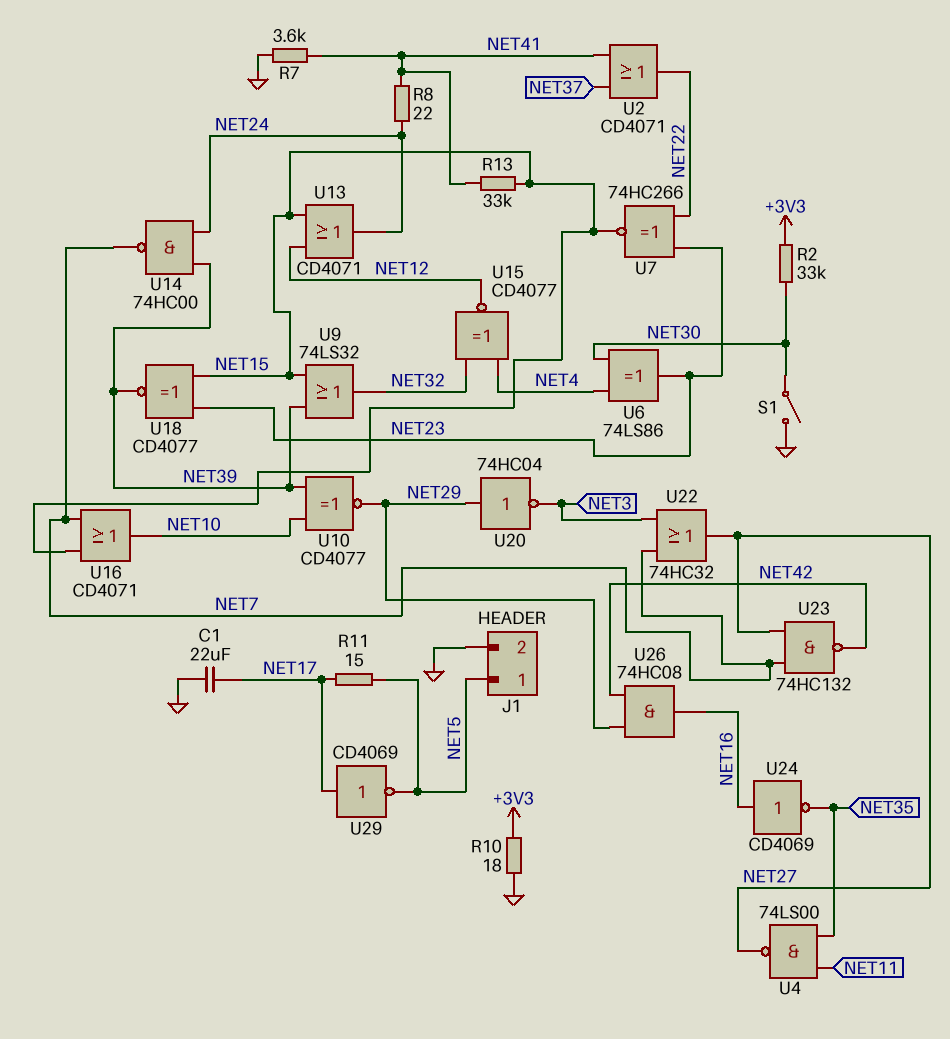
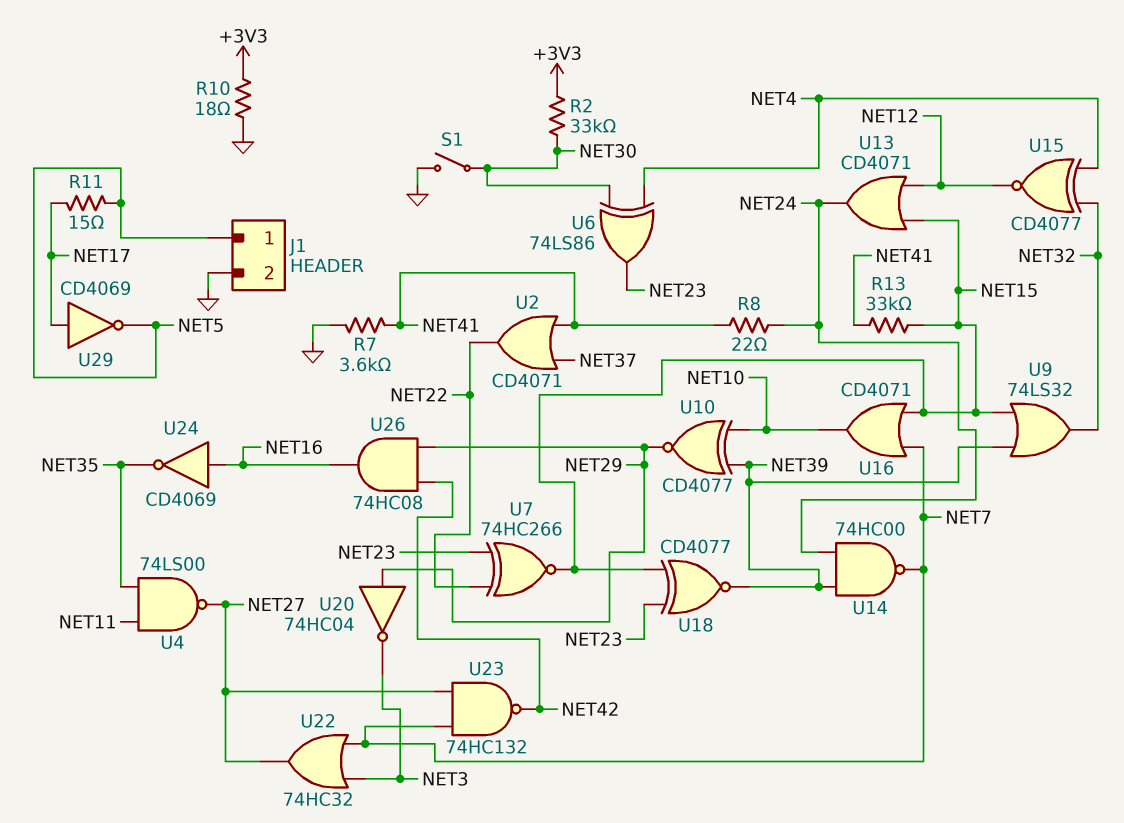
C1: 22uF (GND, NET17) -> none

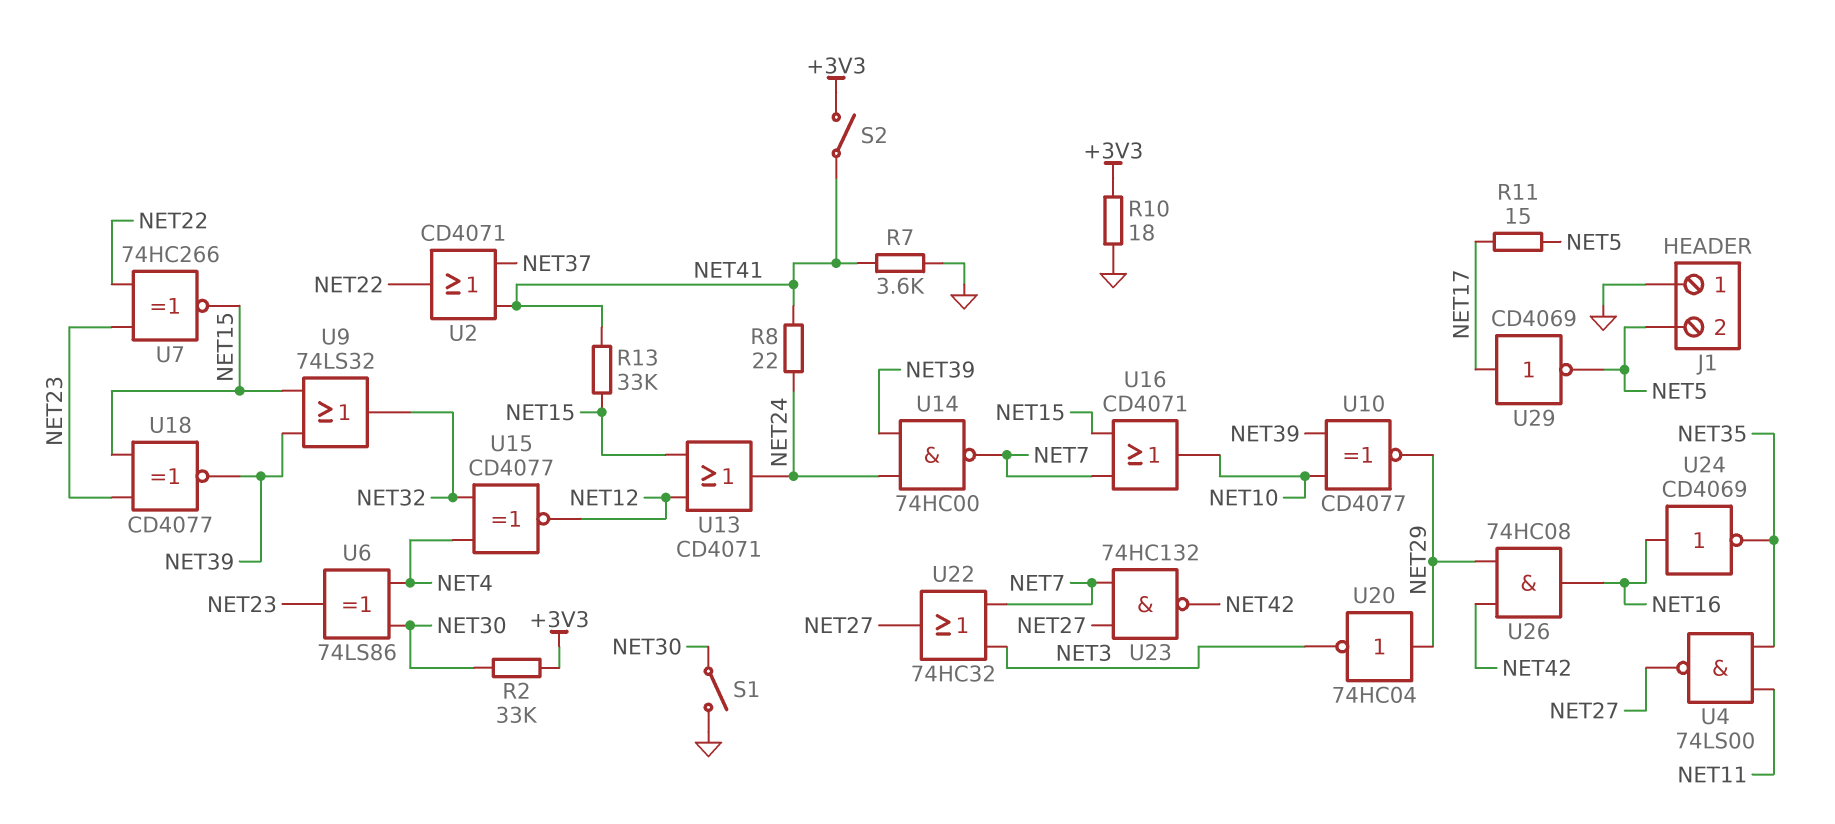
J1 pin 1: NET5 -> GND
J1 pin 2: GND -> NET5
S2: none -> switch (+3V3, NET41)

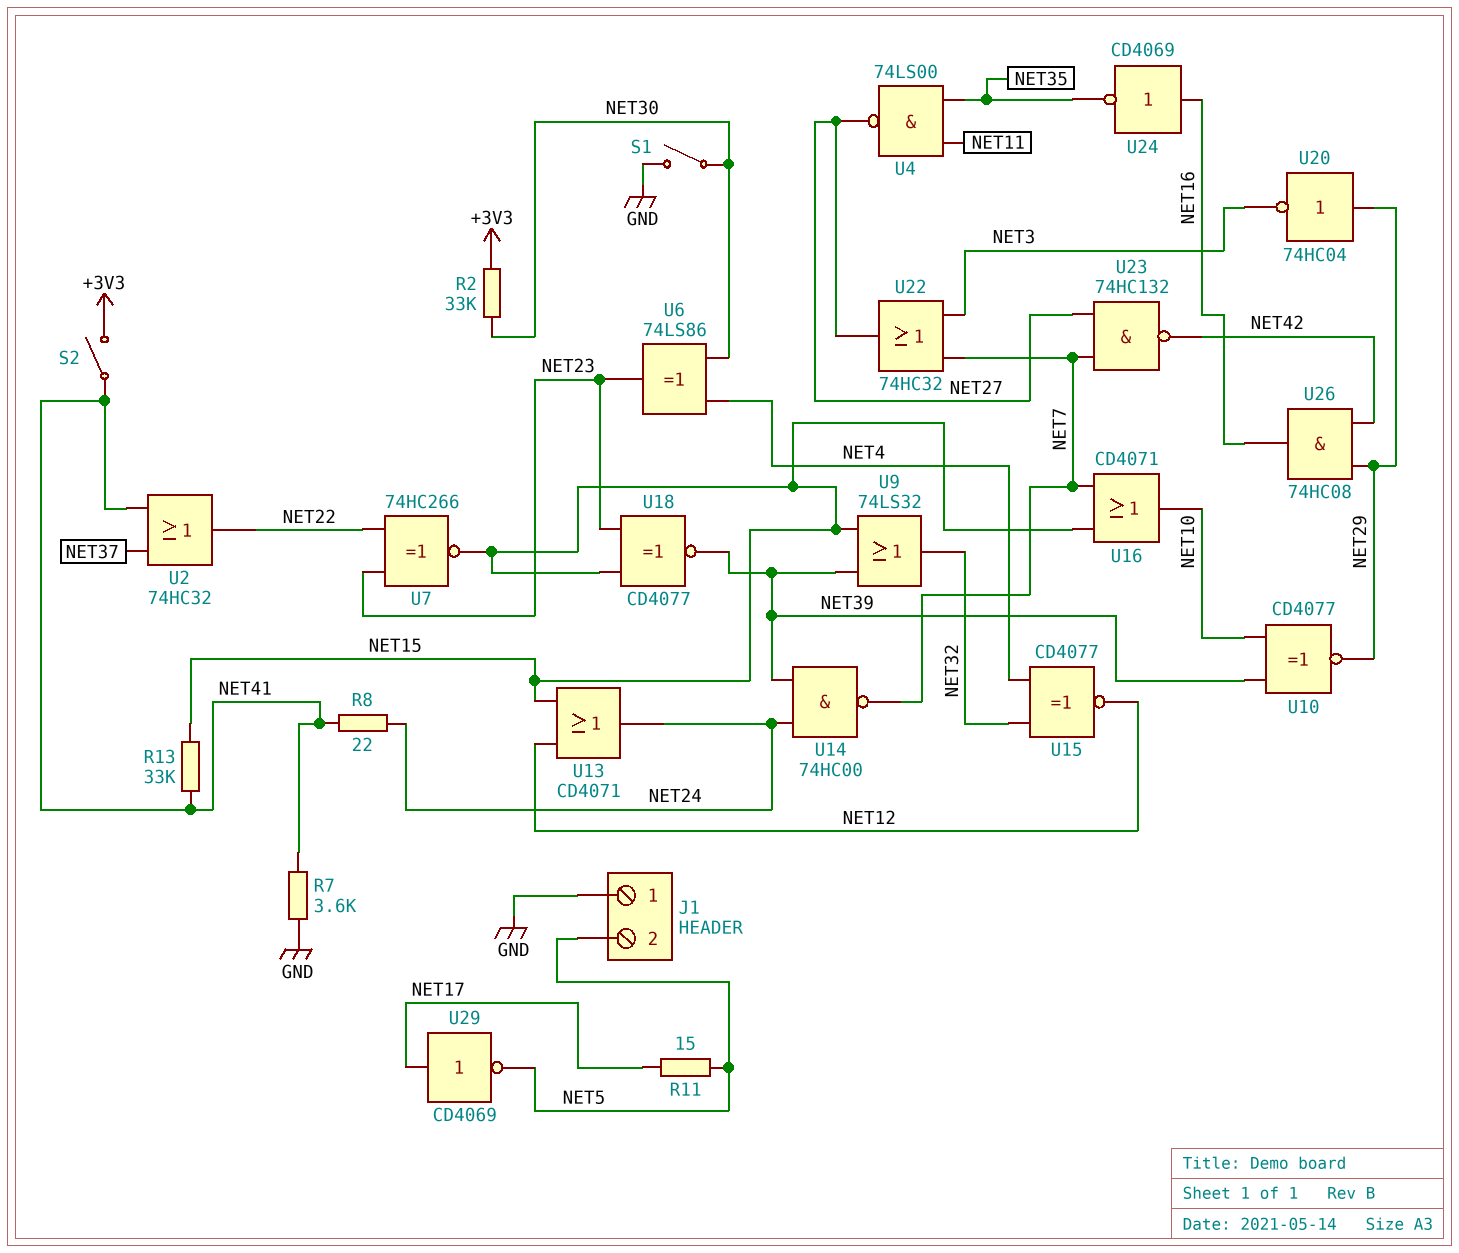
R10: 18 (+3V3, GND) -> none
U2: OR CD4071 (in NET37, in NET41, out NET22) -> OR 74HC32 (in NET37, in NET41, out NET22)

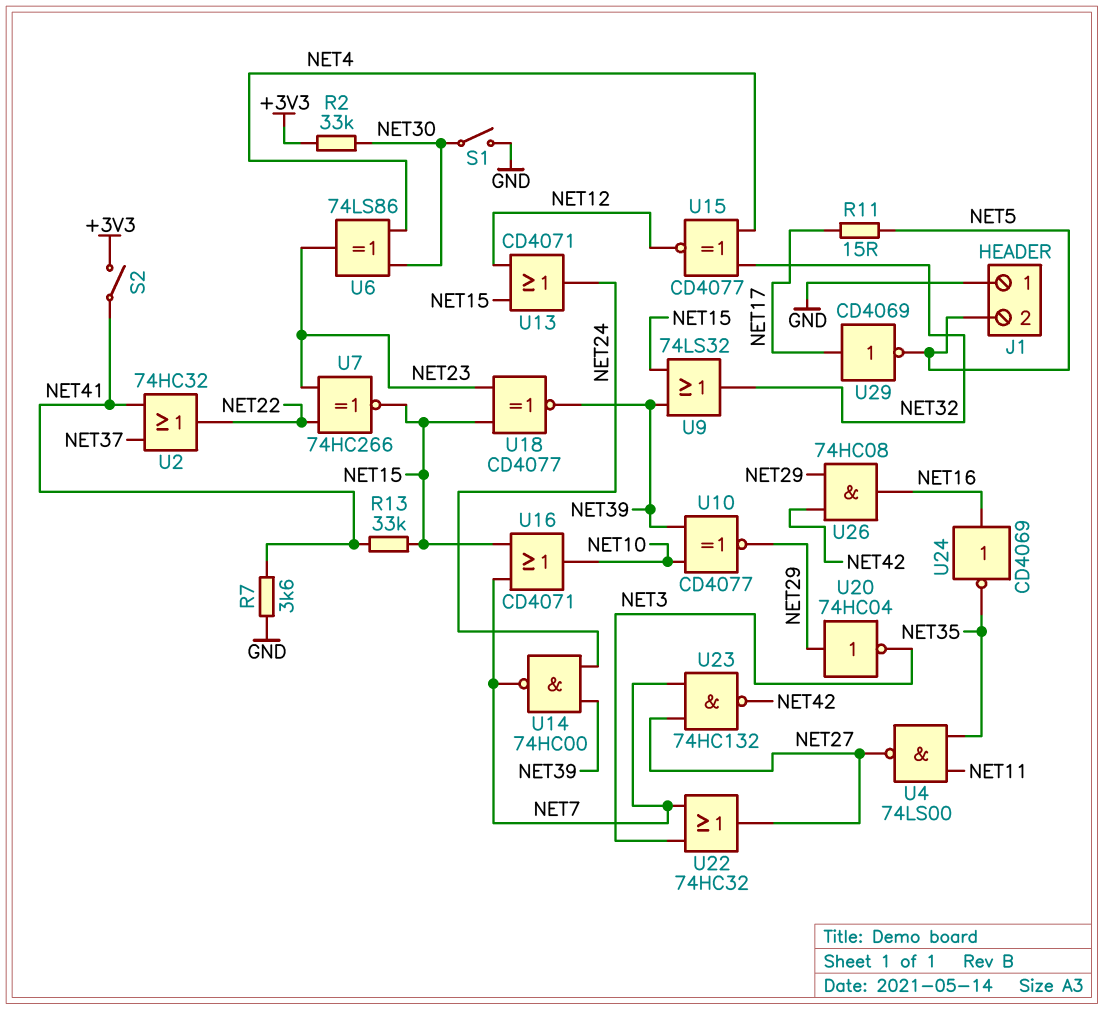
R8: 22 (NET24, NET41) -> none

